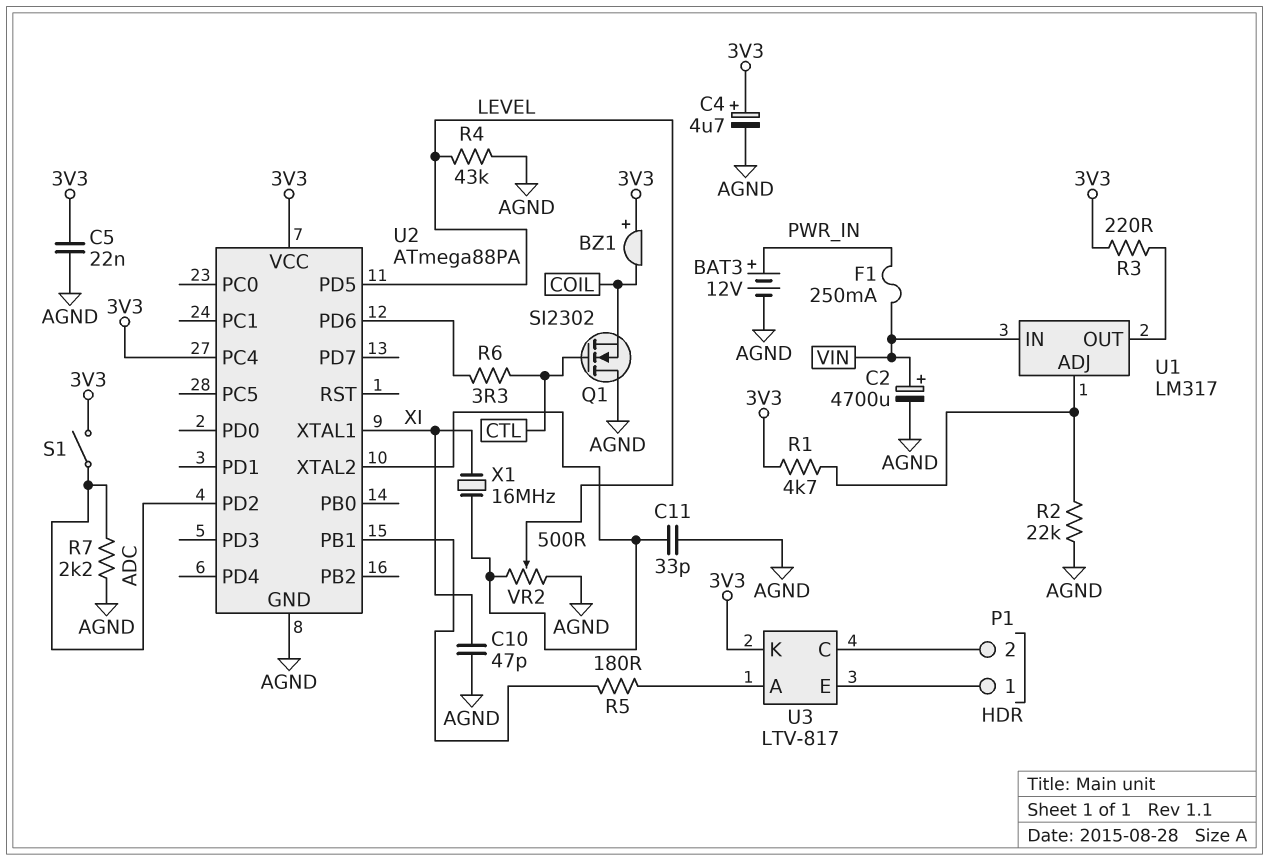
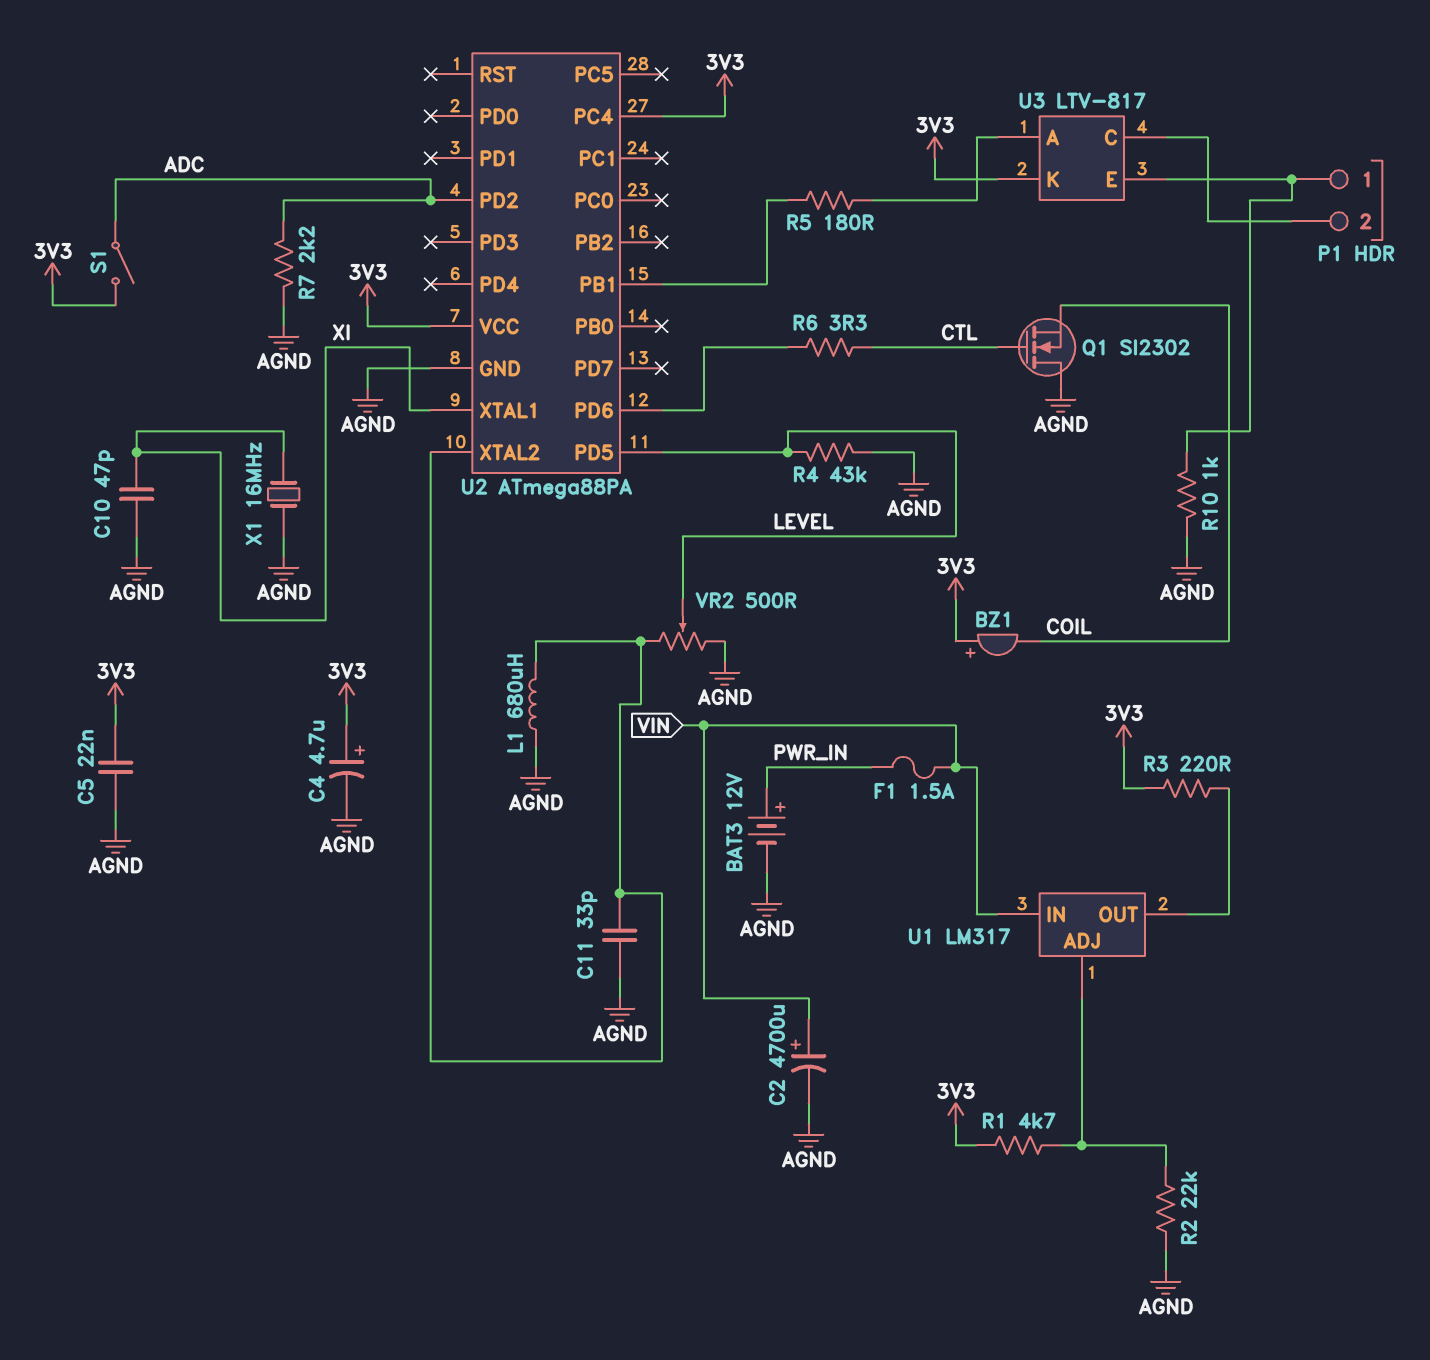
F1: 250mA (PWR_IN, VIN) -> 1.5A (PWR_IN, VIN)
L1: none -> 680uH (AGND, U2/XTAL2)
R10: none -> 1k (AGND, P1/1)
X1: 16MHz (U2/XTAL2, XI) -> 16MHz (AGND, XI)

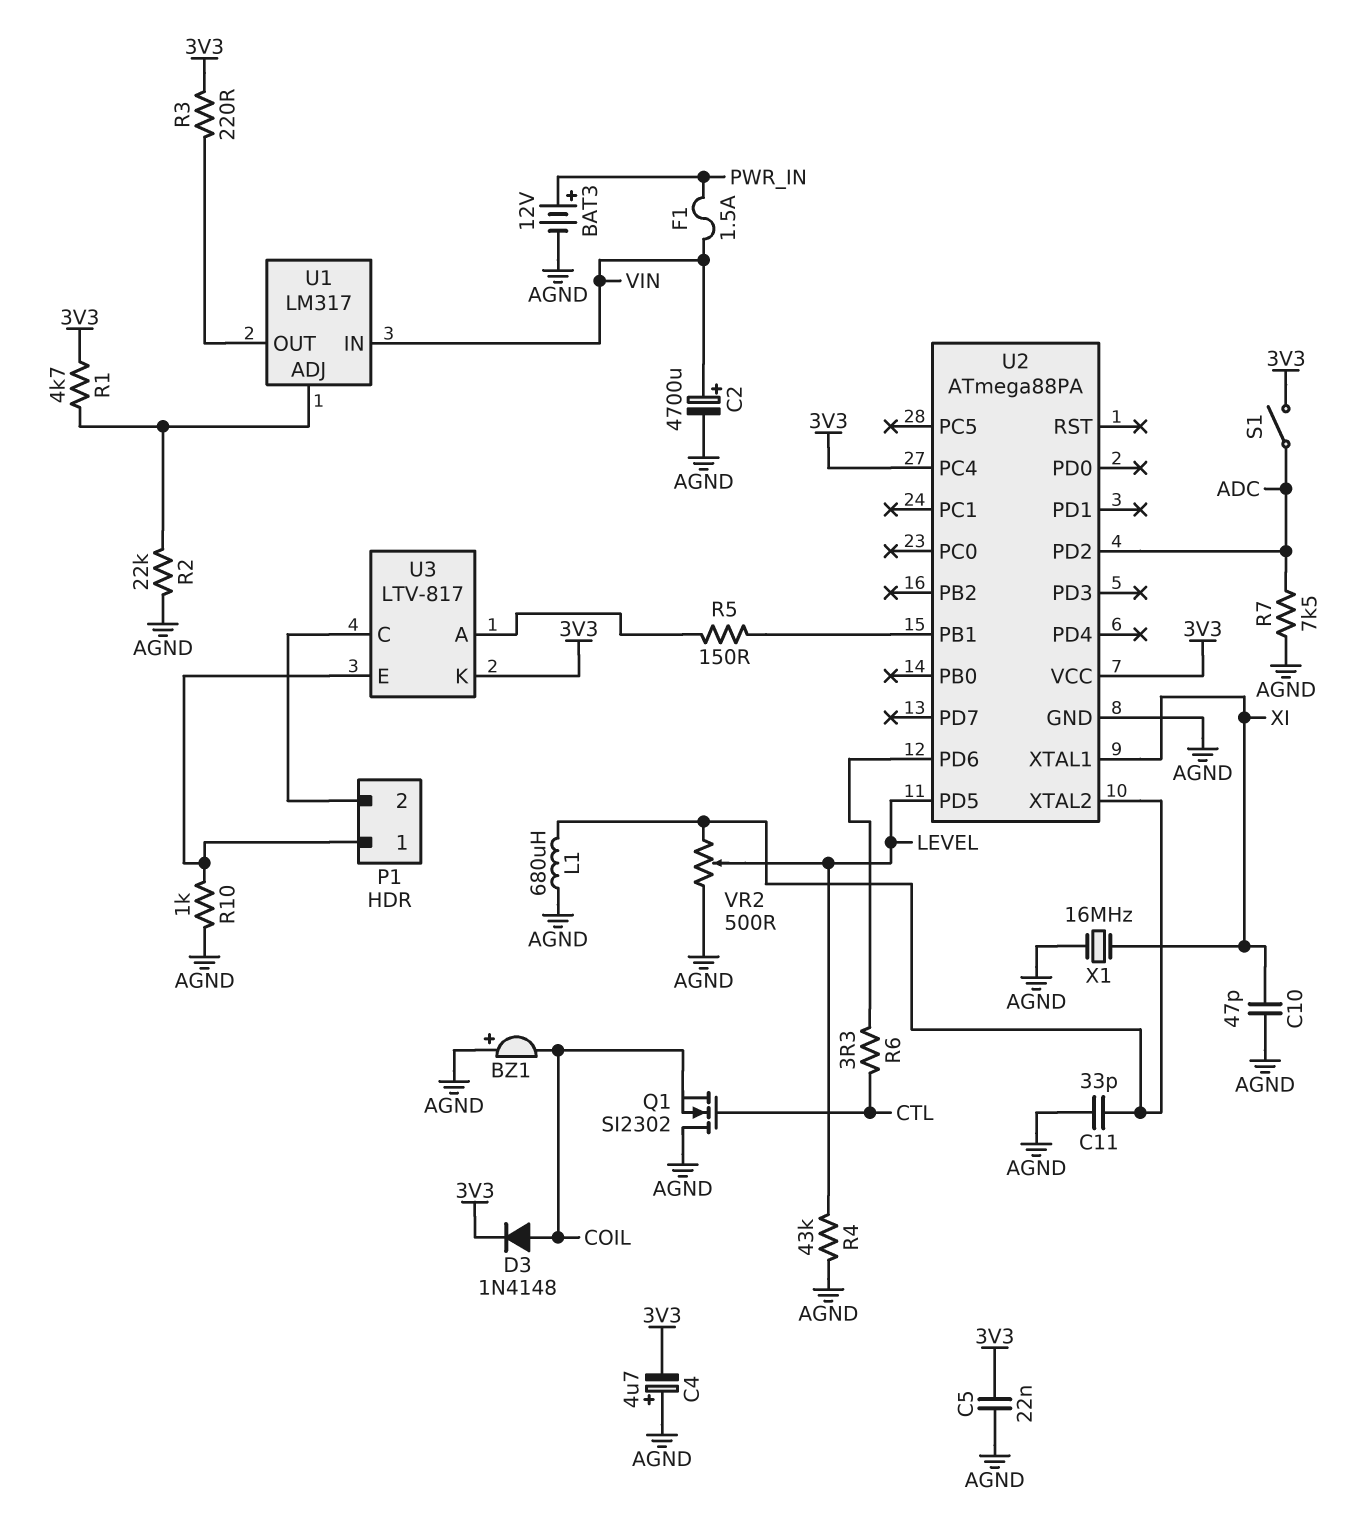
BZ1: buzzer (plus 3V3, minus COIL) -> buzzer (plus AGND, minus COIL)
C4: 4.7uF (plus 3V3, minus AGND) -> 4.7uF (plus AGND, minus 3V3)
D3: none -> diode 1N4148 (A COIL, K 3V3)
R5: 180 (U2/PB1, U3/A) -> 150 (U2/PB1, U3/A)
R7: 2.2k (ADC, AGND) -> 7.5k (ADC, AGND)

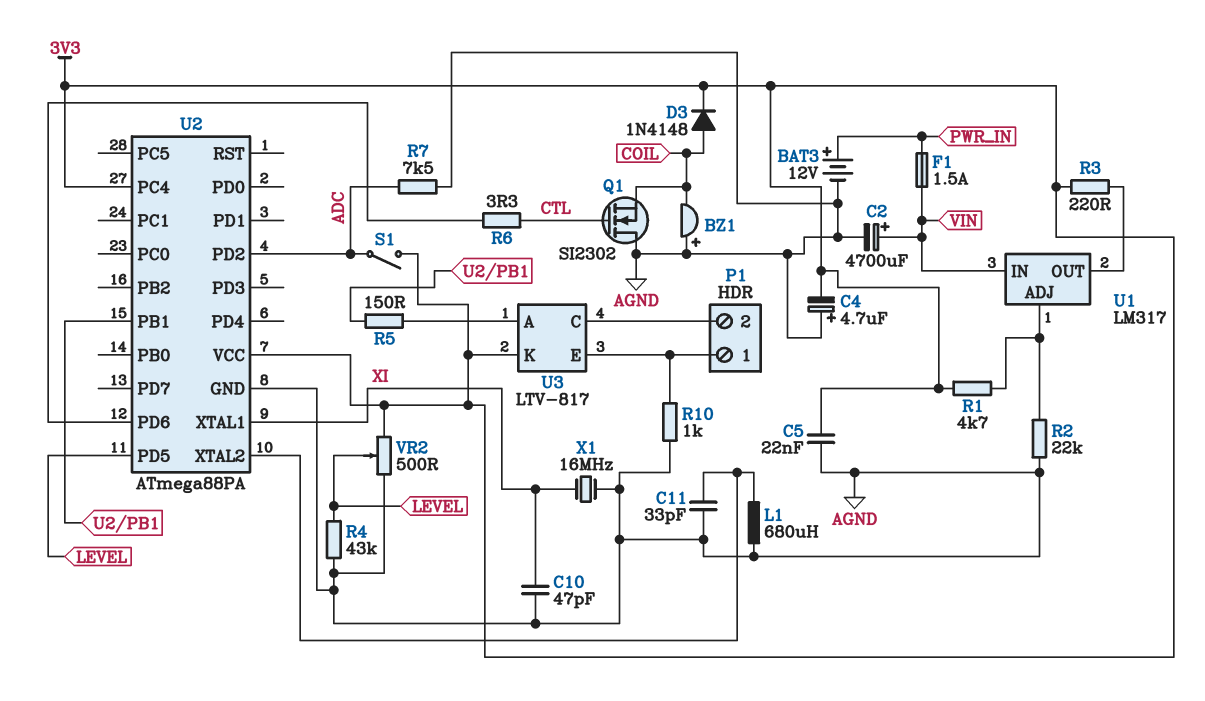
VR2: 500 (AGND, U2/XTAL2, wiper LEVEL) -> 500 (3V3, AGND, wiper LEVEL)

